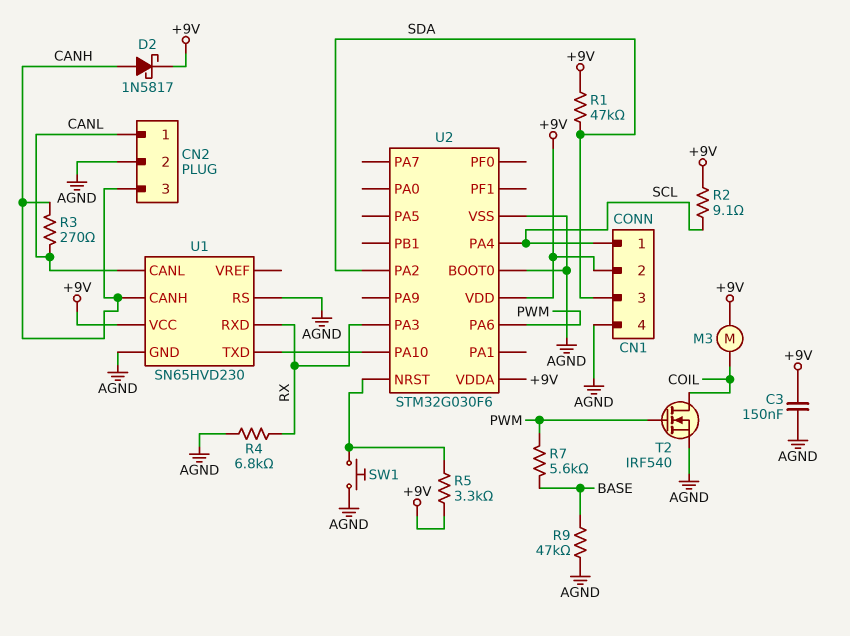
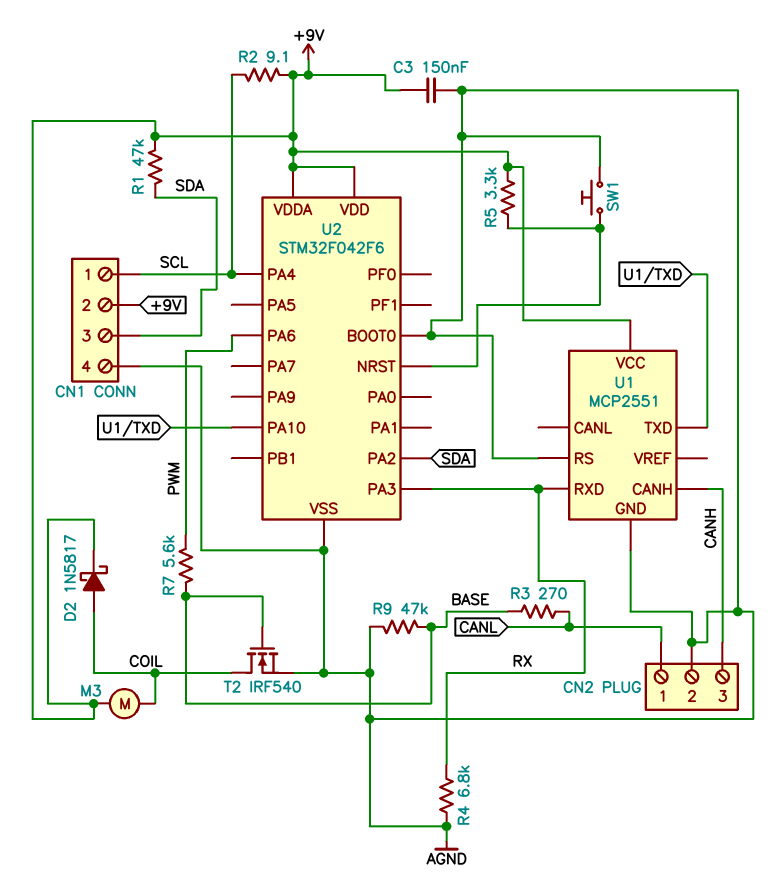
D2: schottky 1N5817 (A CANH, K +9V) -> schottky 1N5817 (A COIL, K +9V)
R3: 270 (CANH, CANL) -> 270 (BASE, CANL)
T2: NMOS IRF540 (G PWM, D COIL, S AGND) -> NMOS IRF540 (G BASE, D COIL, S AGND)
U1: SN65HVD230 -> MCP2551
U1 pin CANL: CANL -> none
U2: STM32G030F6 -> STM32F042F6

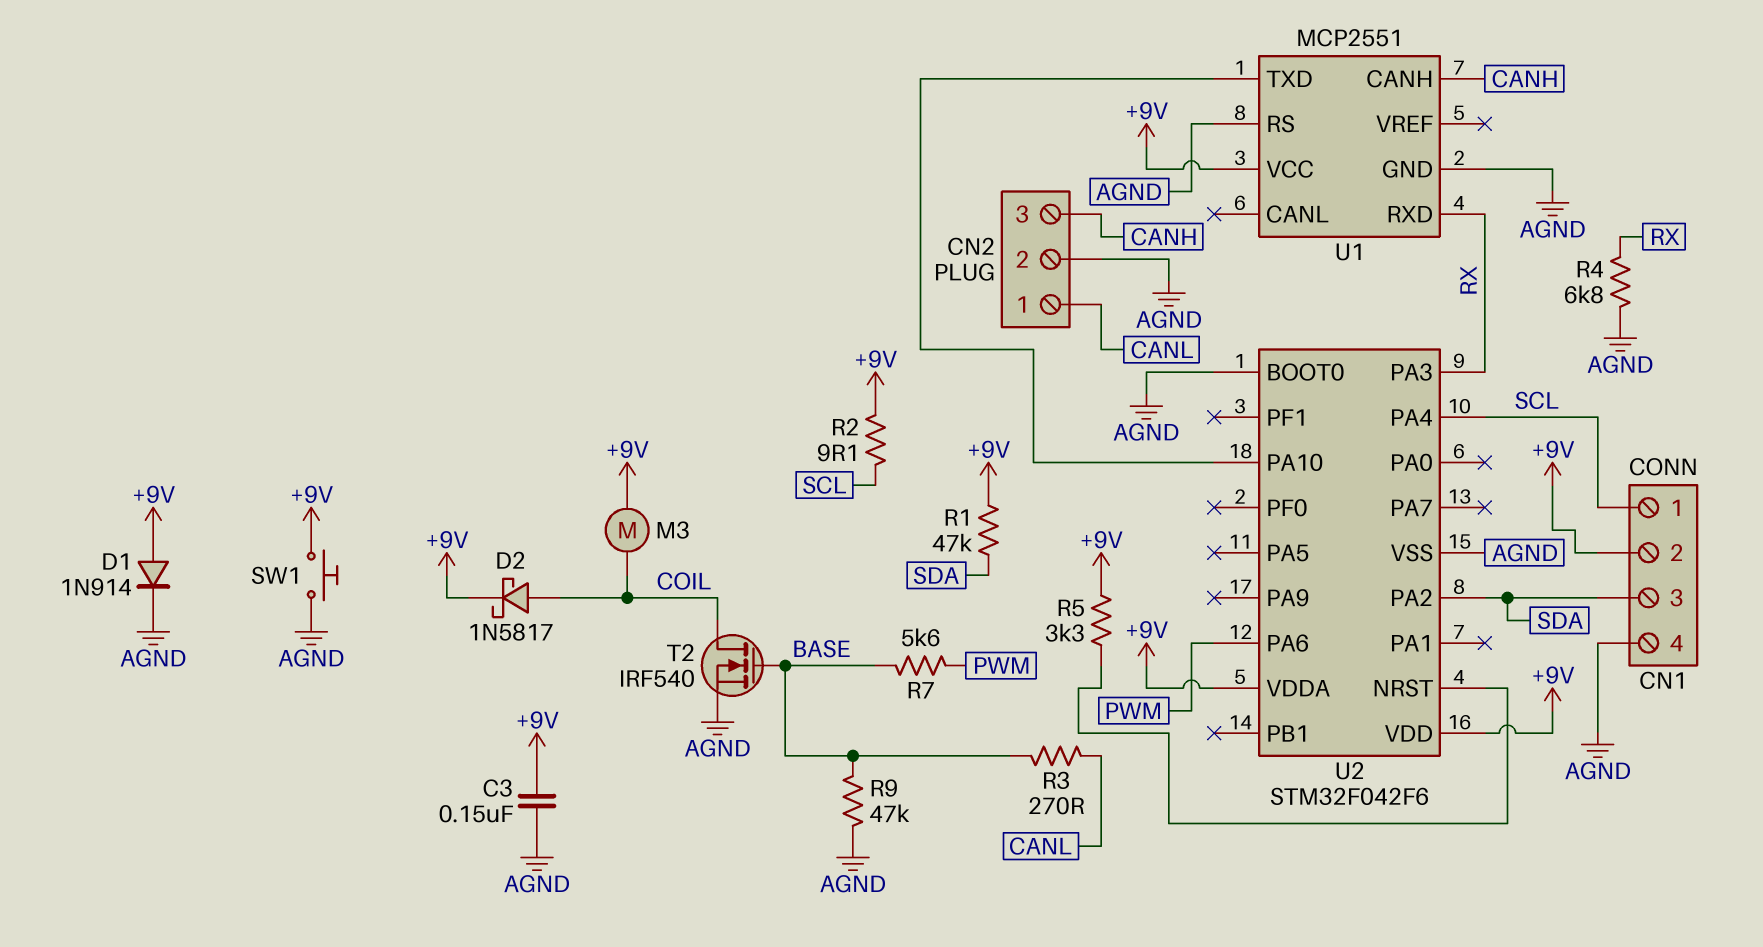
D1: none -> diode 1N914 (A +9V, K AGND)
SW1: button (AGND, U2/NRST) -> button (+9V, AGND)

